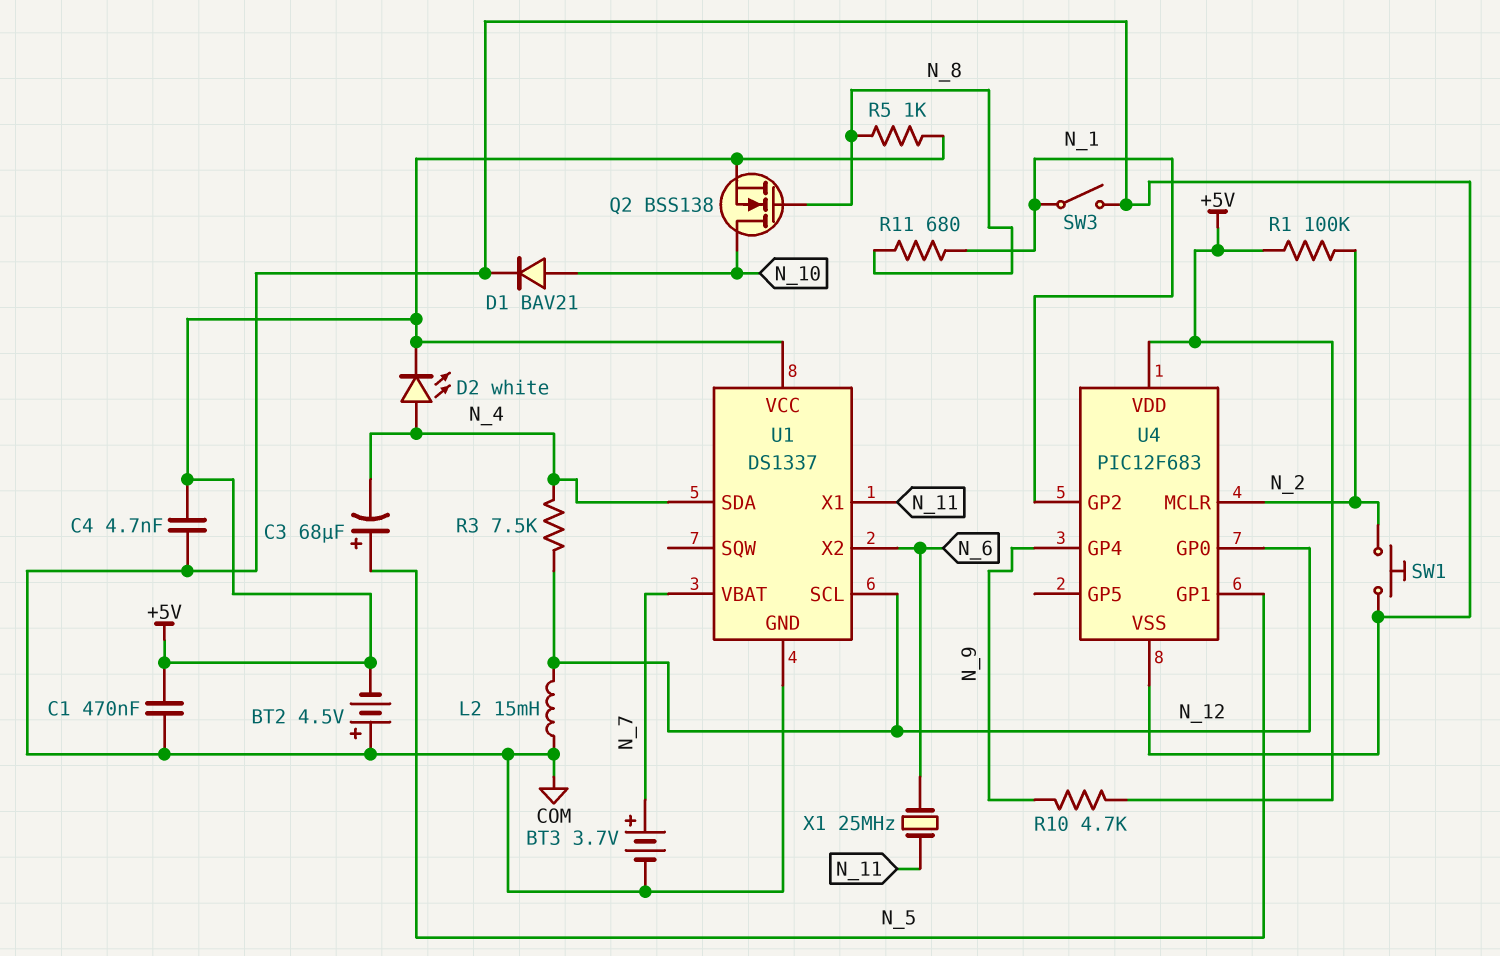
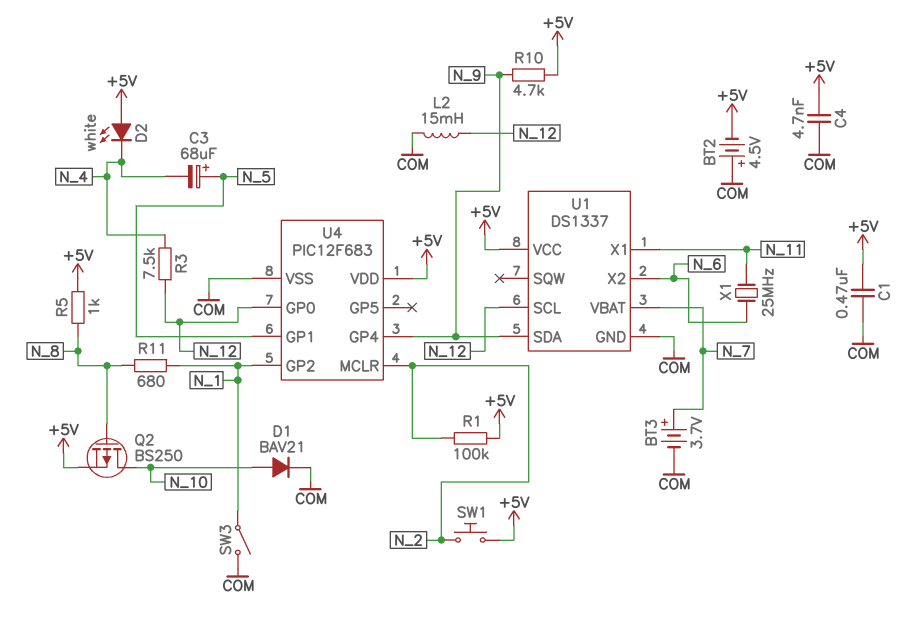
D2: LED white (A N_4, K +5V) -> LED white (A +5V, K N_4)
Q2: NMOS BSS138 (G N_8, D N_10, S +5V) -> PMOS BS250 (G N_8, D N_10, S +5V)
SW1: button (COM, N_2) -> button (+5V, N_2)
U1 pin SDA: N_4 -> N_9

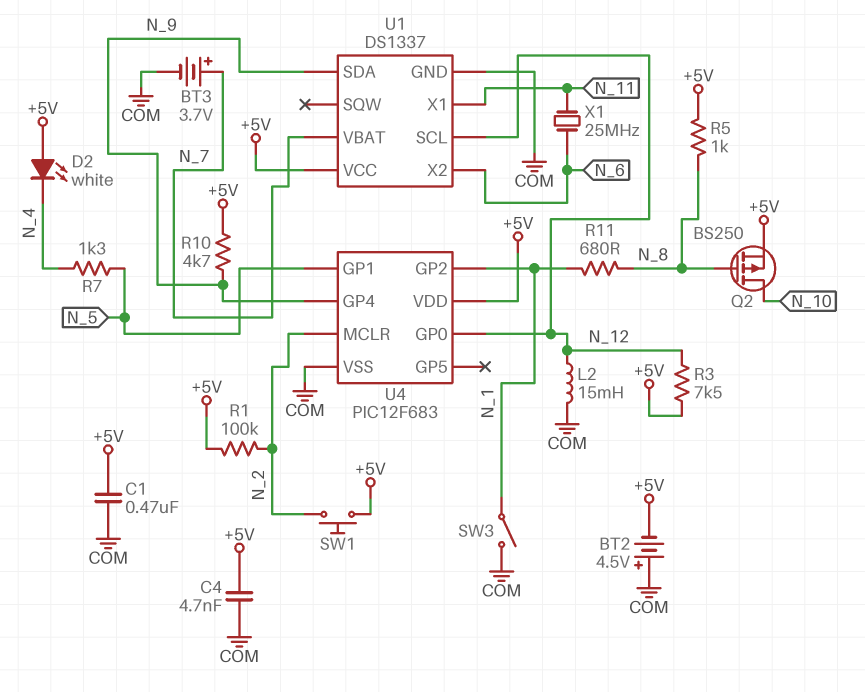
C3: 68uF (plus N_5, minus N_4) -> none
D1: diode BAV21 (A N_10, K COM) -> none
R3: 7.5k (N_4, N_12) -> 7.5k (+5V, N_12)
R7: none -> 1.3k (N_4, N_5)

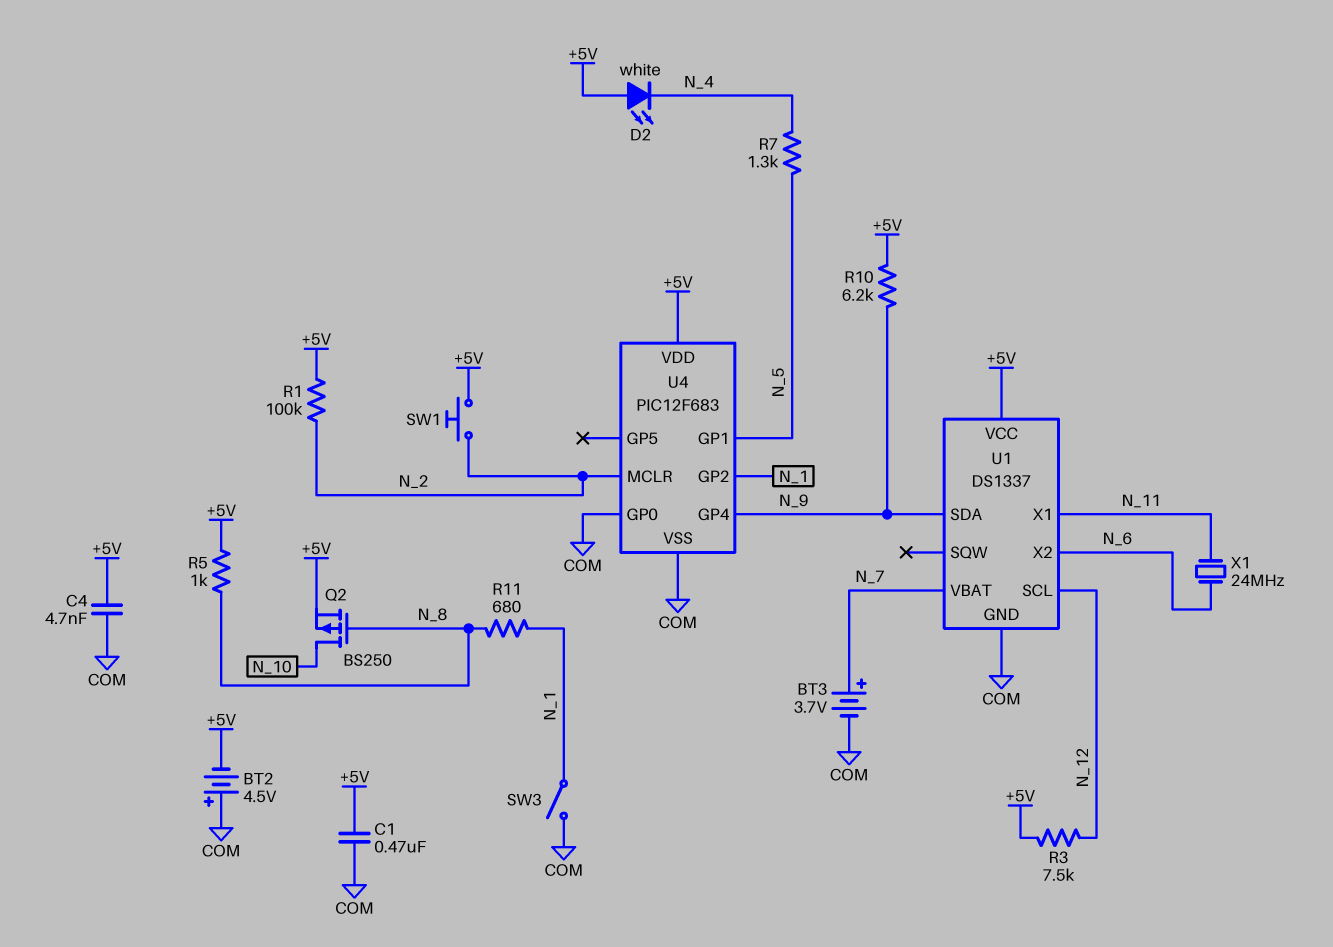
L2: 15mH (COM, N_12) -> none
R10: 4.7k (+5V, N_9) -> 6.2k (+5V, N_9)
U4 pin GP0: N_12 -> COM
X1: 25MHz (N_6, N_11) -> 24MHz (N_6, N_11)

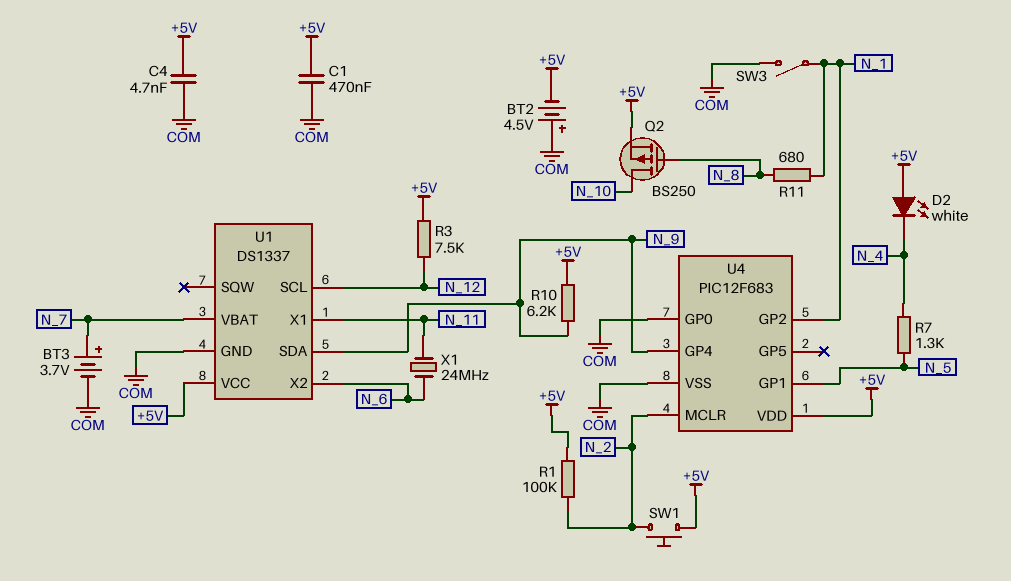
R5: 1k (+5V, N_8) -> none

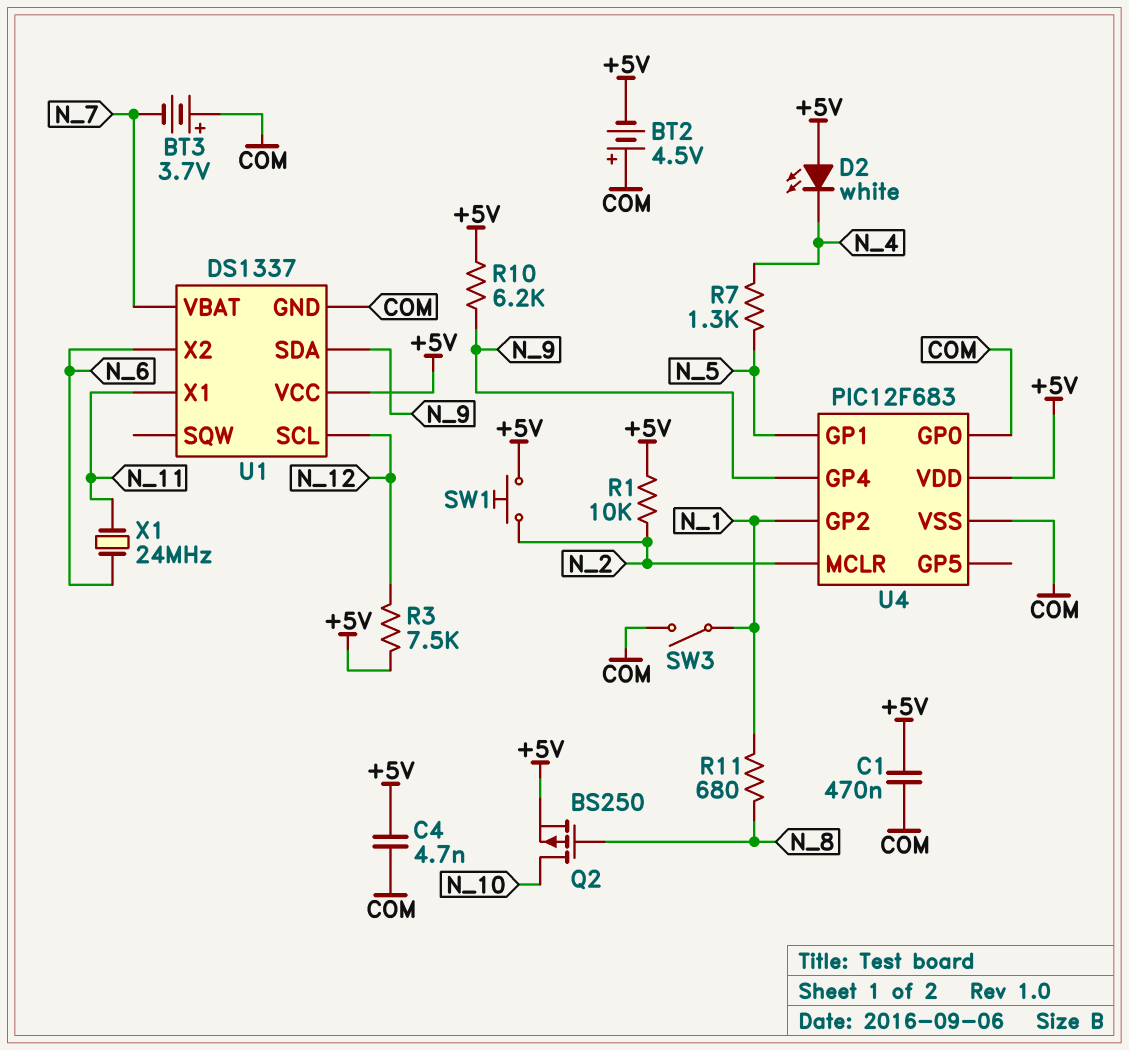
BT3: 3.7V (plus N_7, minus COM) -> 3.7V (plus COM, minus N_7)
R1: 100k (+5V, N_2) -> 10k (+5V, N_2)

